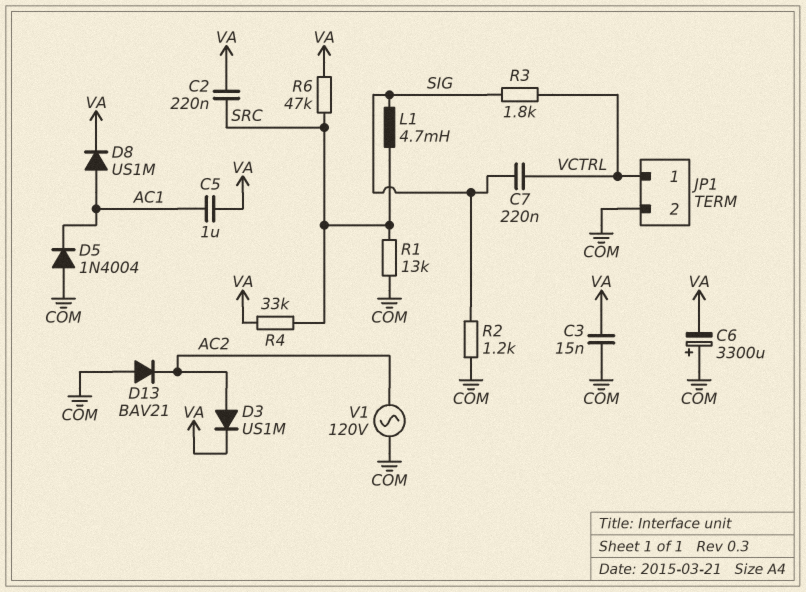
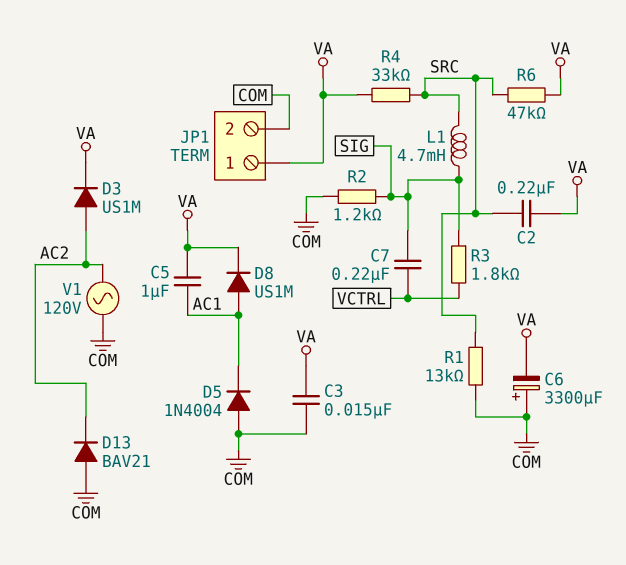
JP1 pin 1: VCTRL -> VA

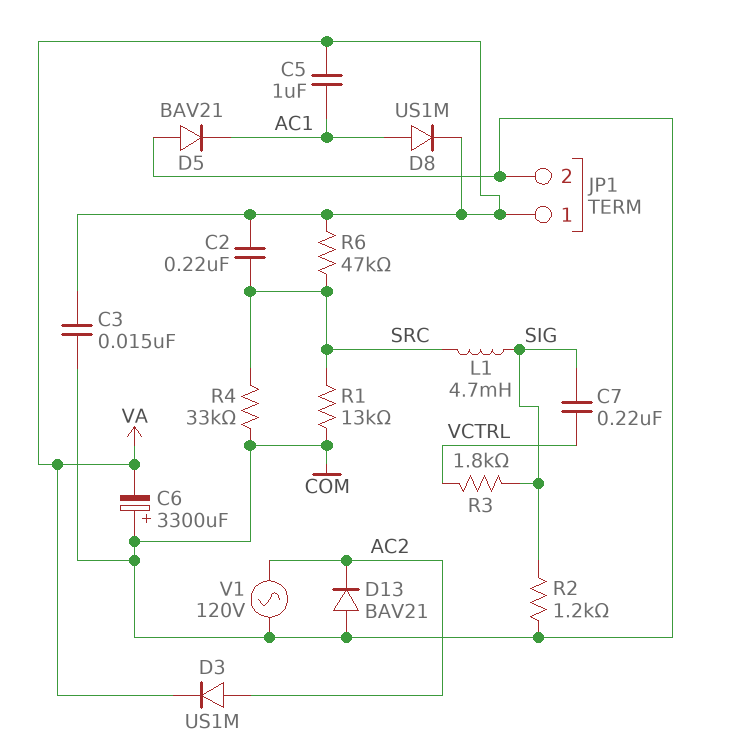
D5: diode 1N4004 (A COM, K AC1) -> diode BAV21 (A COM, K AC1)
R4: 33k (SRC, VA) -> 33k (COM, SRC)

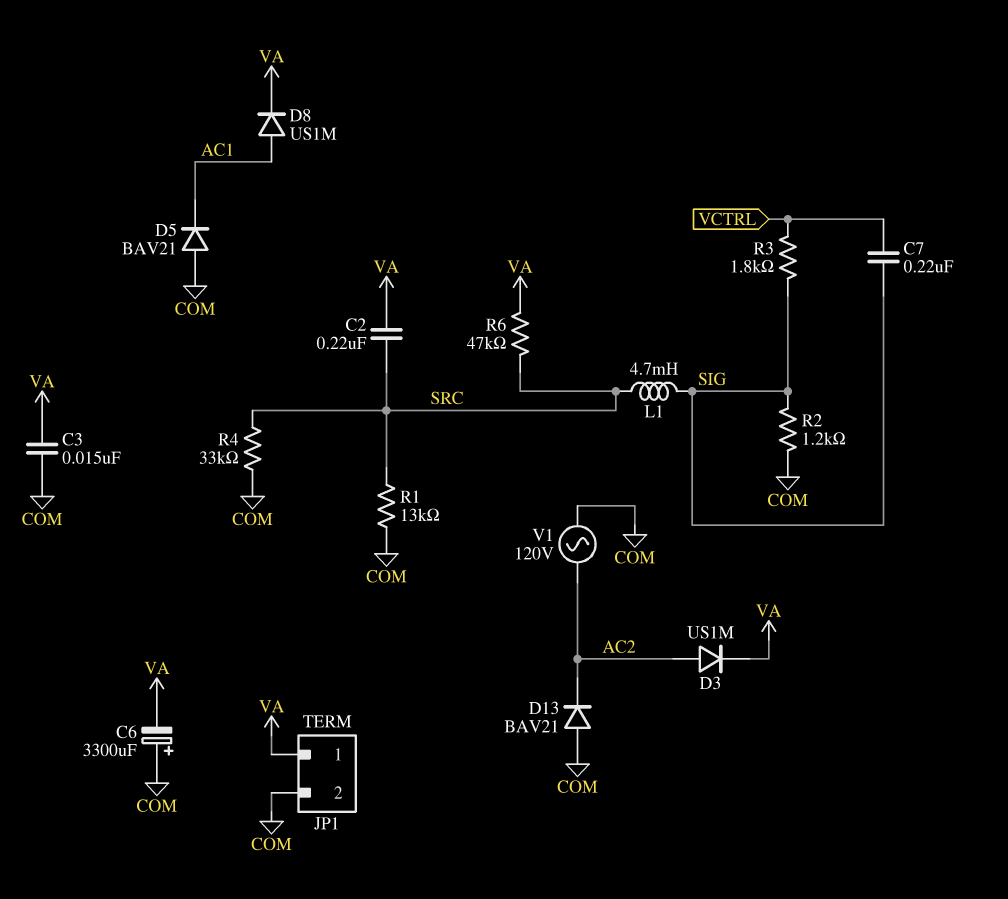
C5: 1uF (AC1, VA) -> none

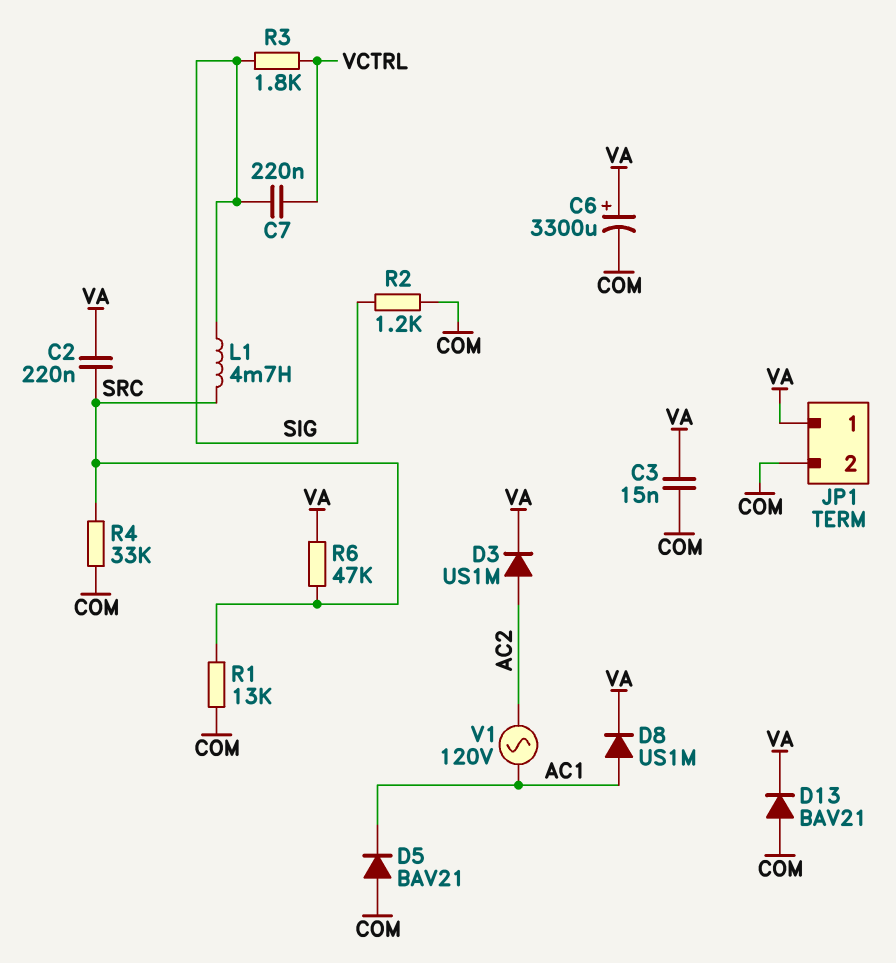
C6: 3300uF (plus COM, minus VA) -> 3300uF (plus VA, minus COM)
D13: diode BAV21 (A COM, K AC2) -> diode BAV21 (A COM, K VA)
V1: AC 120V (AC2, COM) -> AC 120V (AC1, AC2)

